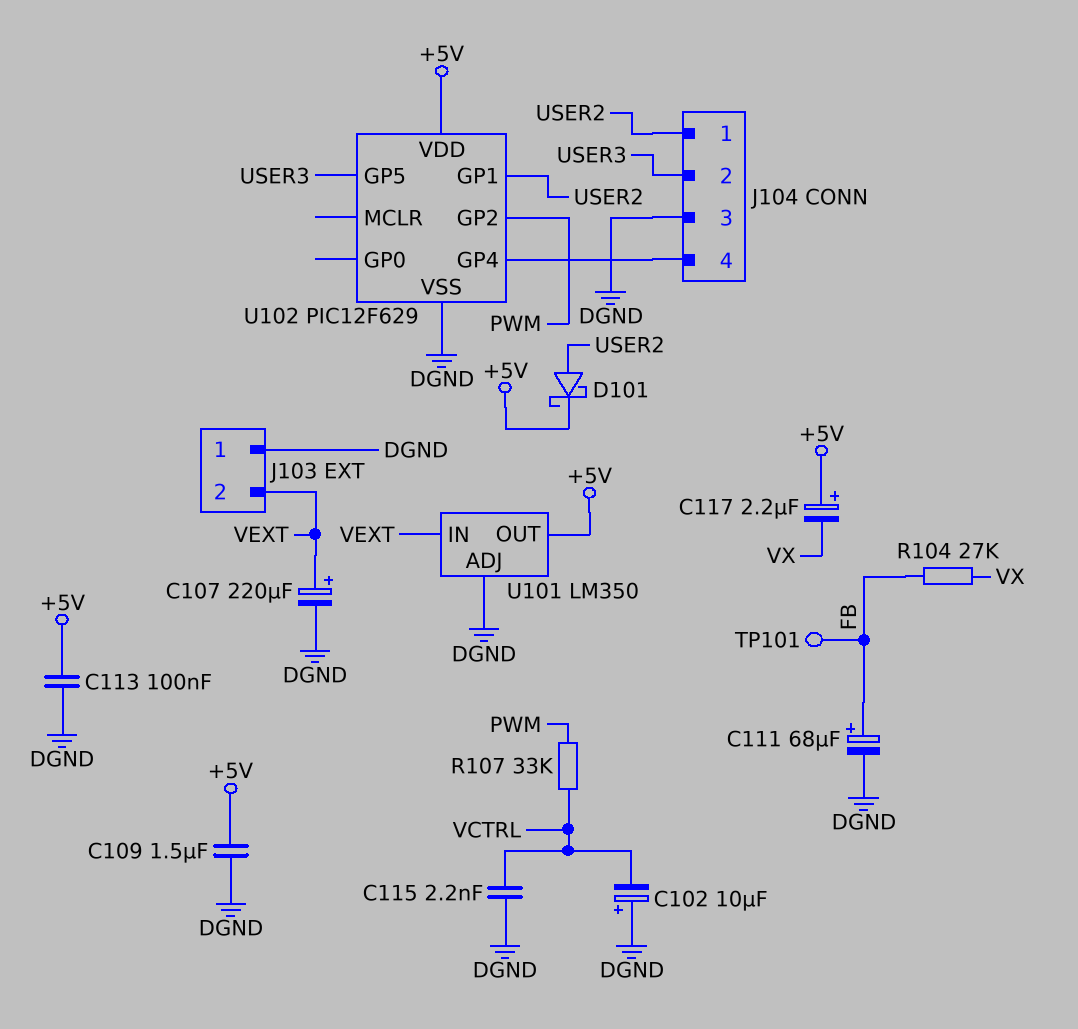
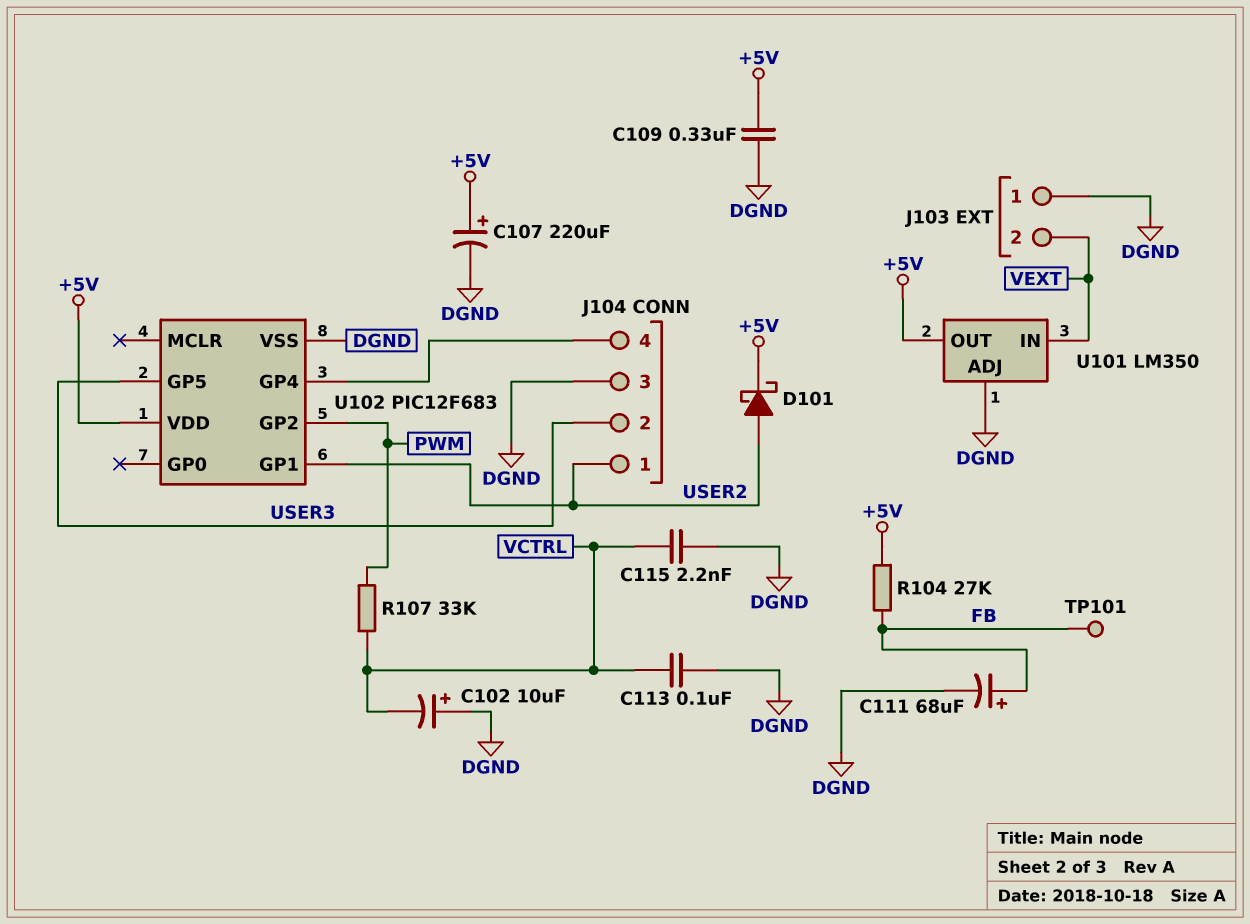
C107: 220uF (plus VEXT, minus DGND) -> 220uF (plus +5V, minus DGND)
C109: 1.5uF (+5V, DGND) -> 330nF (+5V, DGND)
C113: 100nF (+5V, DGND) -> 100nF (DGND, VCTRL)
C117: 2.2uF (plus +5V, minus VX) -> none
R104: 27k (FB, VX) -> 27k (+5V, FB)
U102: PIC12F629 -> PIC12F683

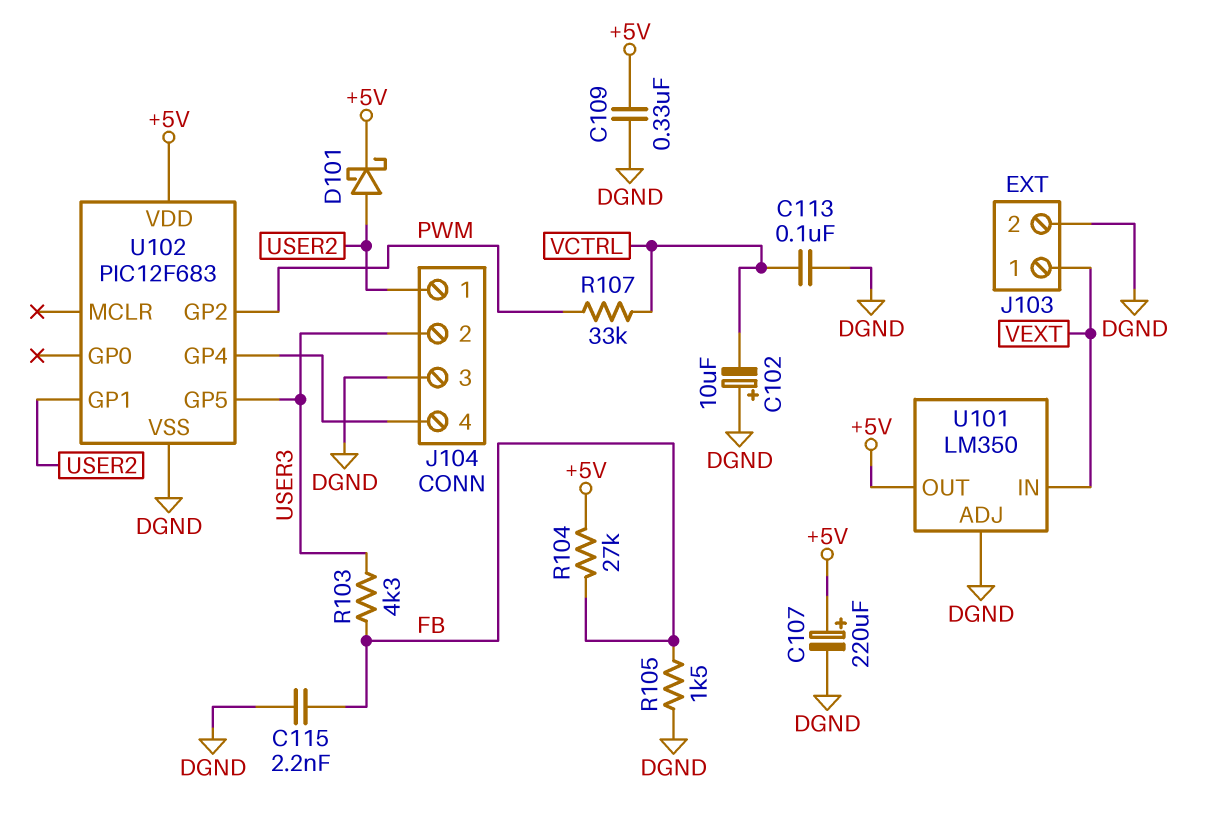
C111: 68uF (plus FB, minus DGND) -> none
C115: 2.2nF (DGND, VCTRL) -> 2.2nF (DGND, FB)
J103 pin 1: DGND -> VEXT
J103 pin 2: VEXT -> DGND
R103: none -> 4.3k (FB, USER3)
R105: none -> 1.5k (DGND, FB)
TP101: test point (FB) -> none

